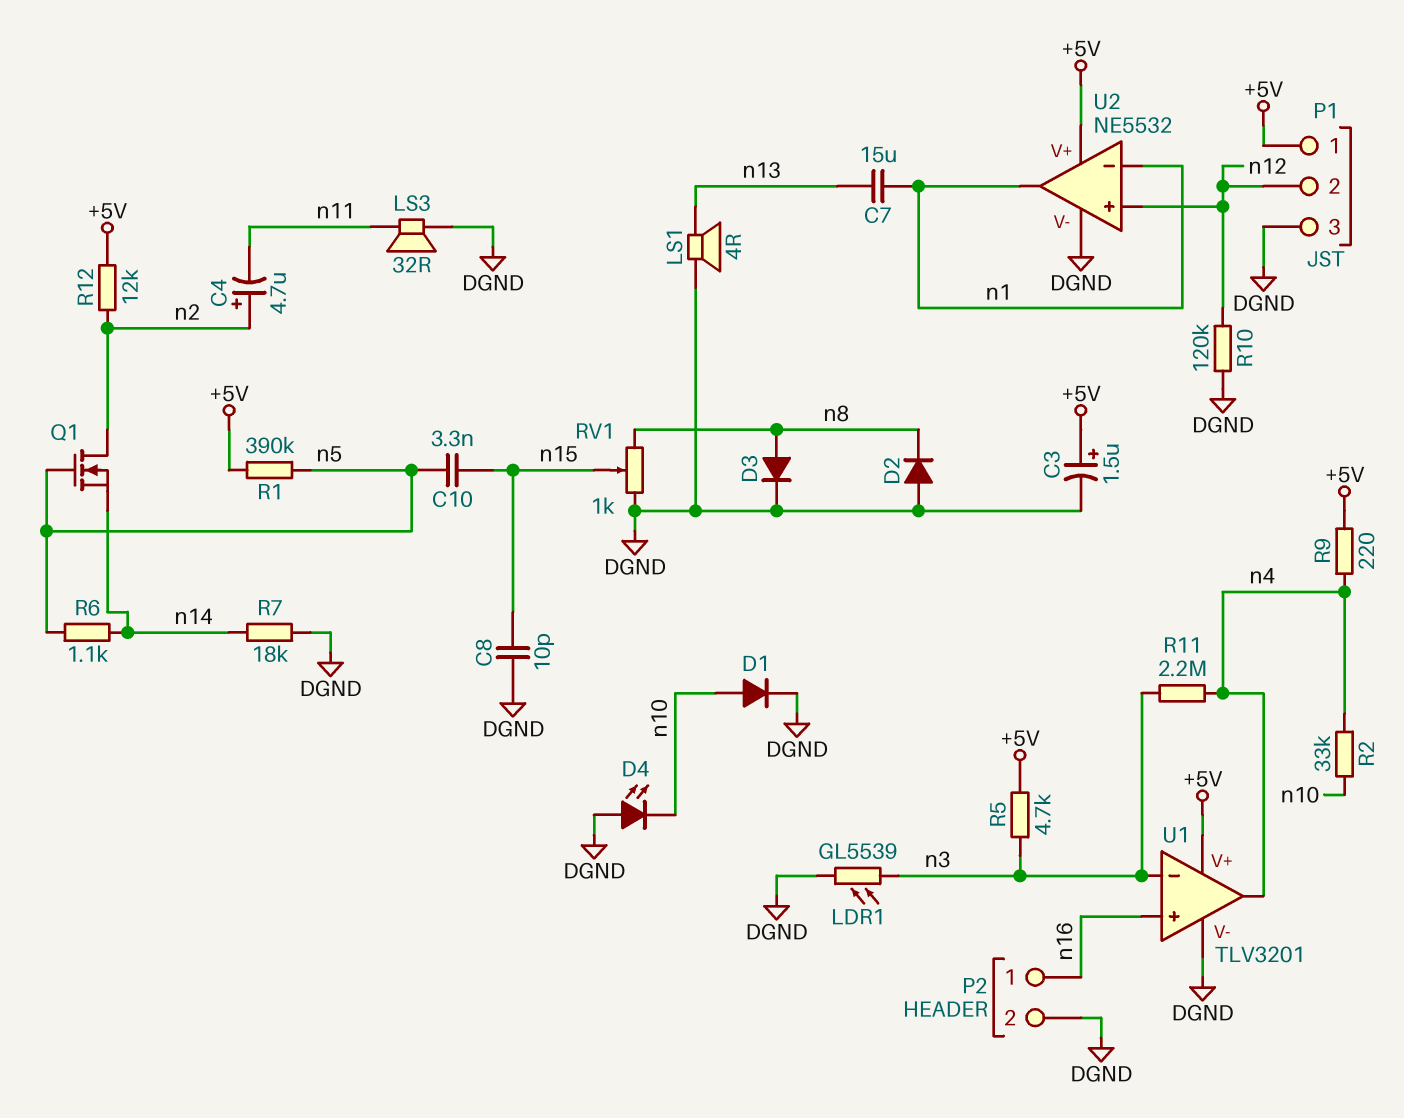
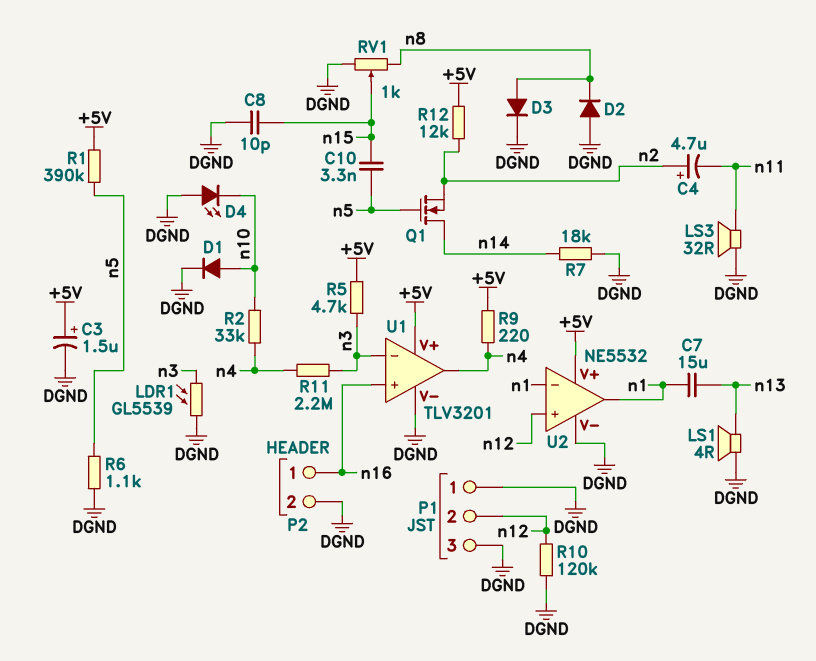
P1 pin 1: +5V -> DGND
Q1: NMOS (G n5, D n2, S n14) -> NMOS (G n5, D n14, S n2)
R6: 1.1k (n5, n14) -> 1.1k (DGND, n5)

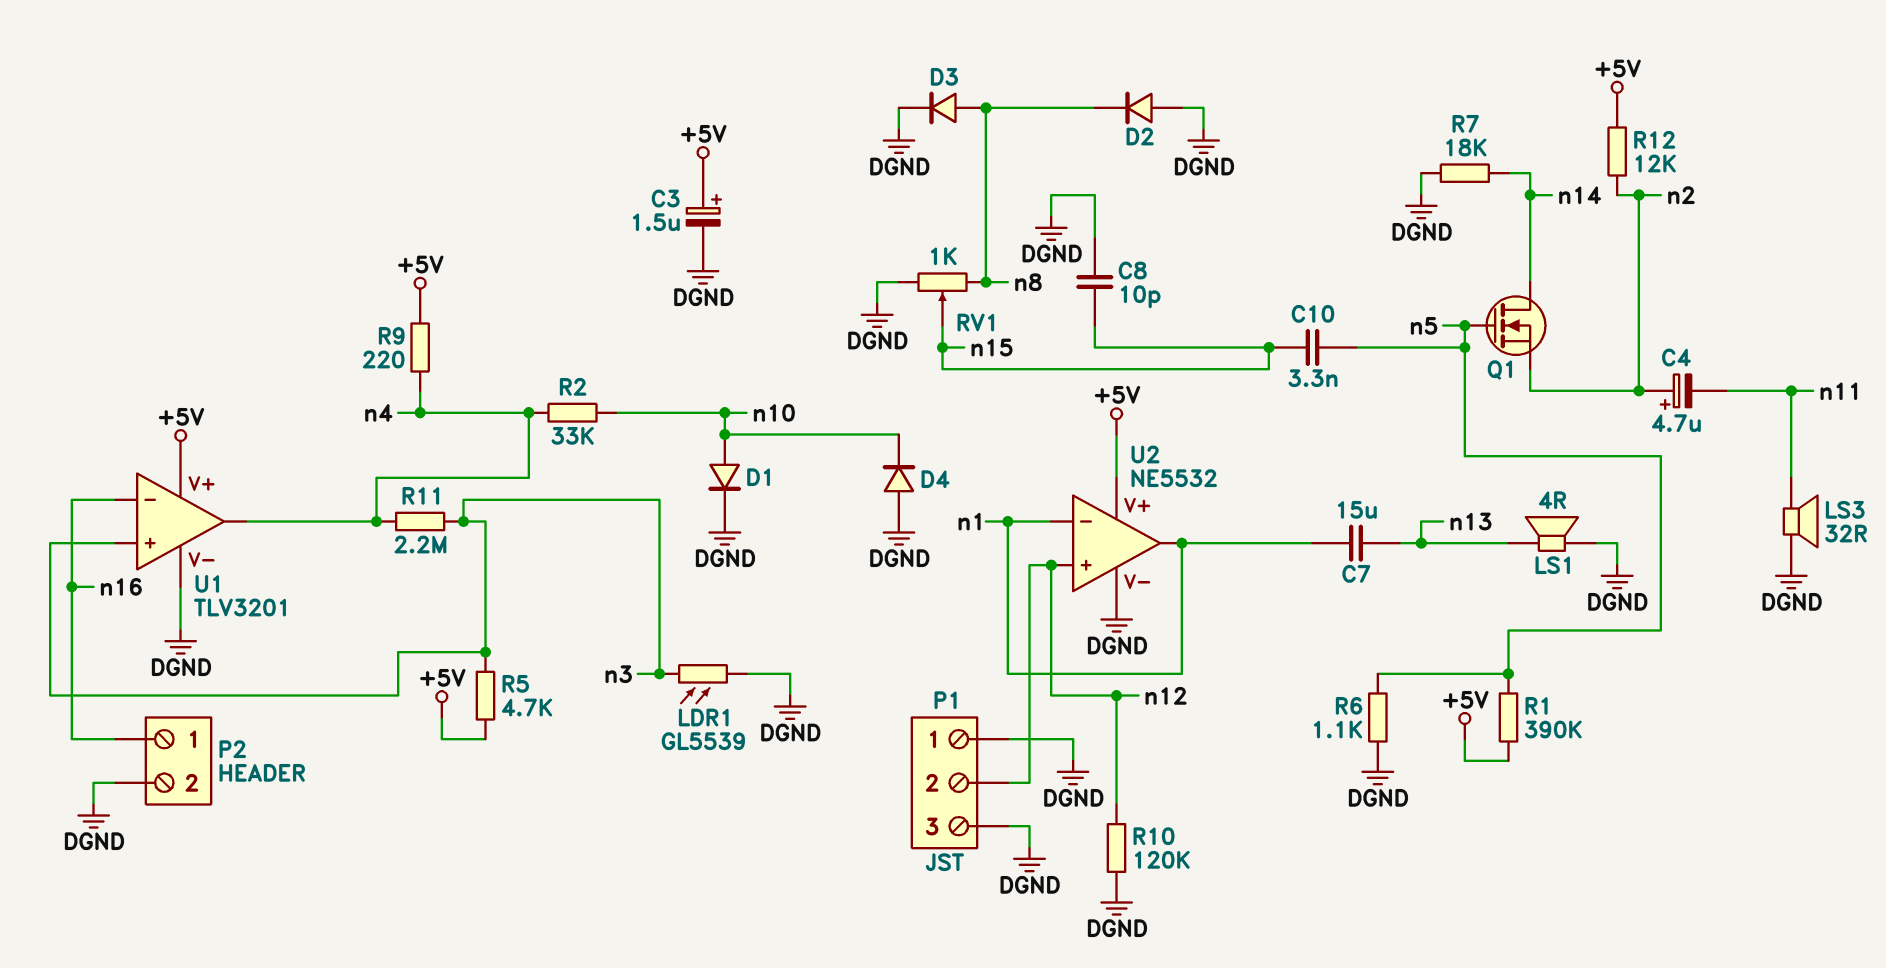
D4: LED (A DGND, K n10) -> diode (A DGND, K n10)
U1 pin in+: n16 -> n3
U1 pin in-: n3 -> n16

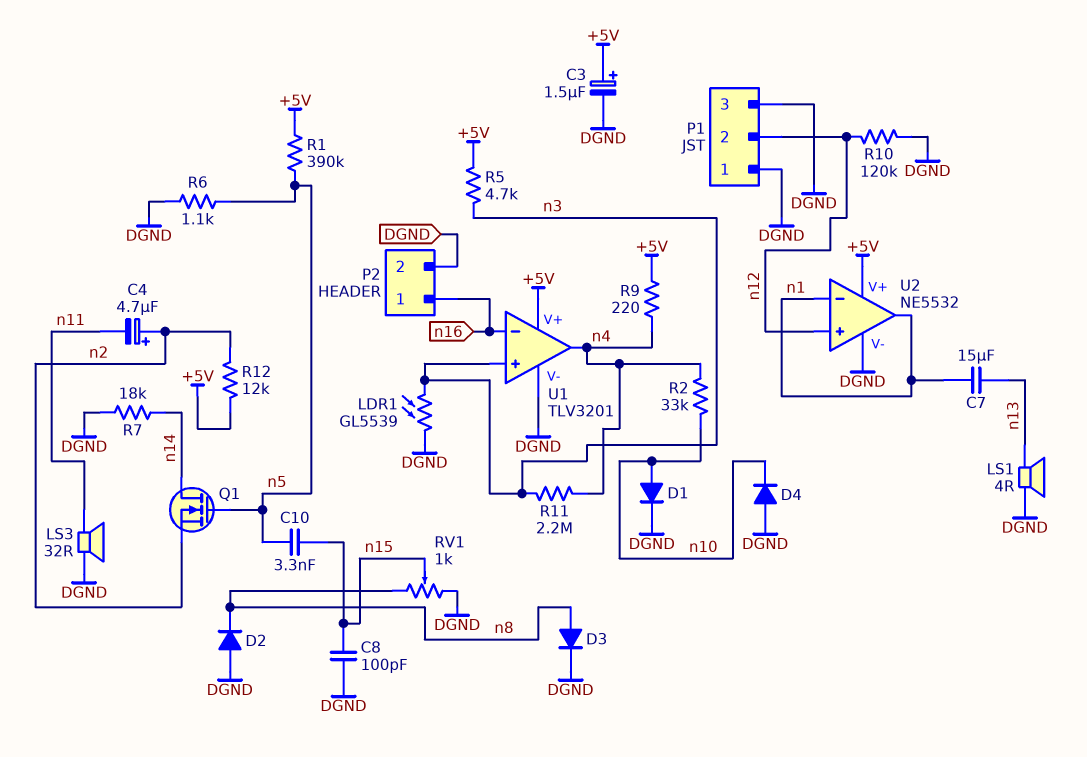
C8: 10pF (DGND, n15) -> 100pF (DGND, n15)

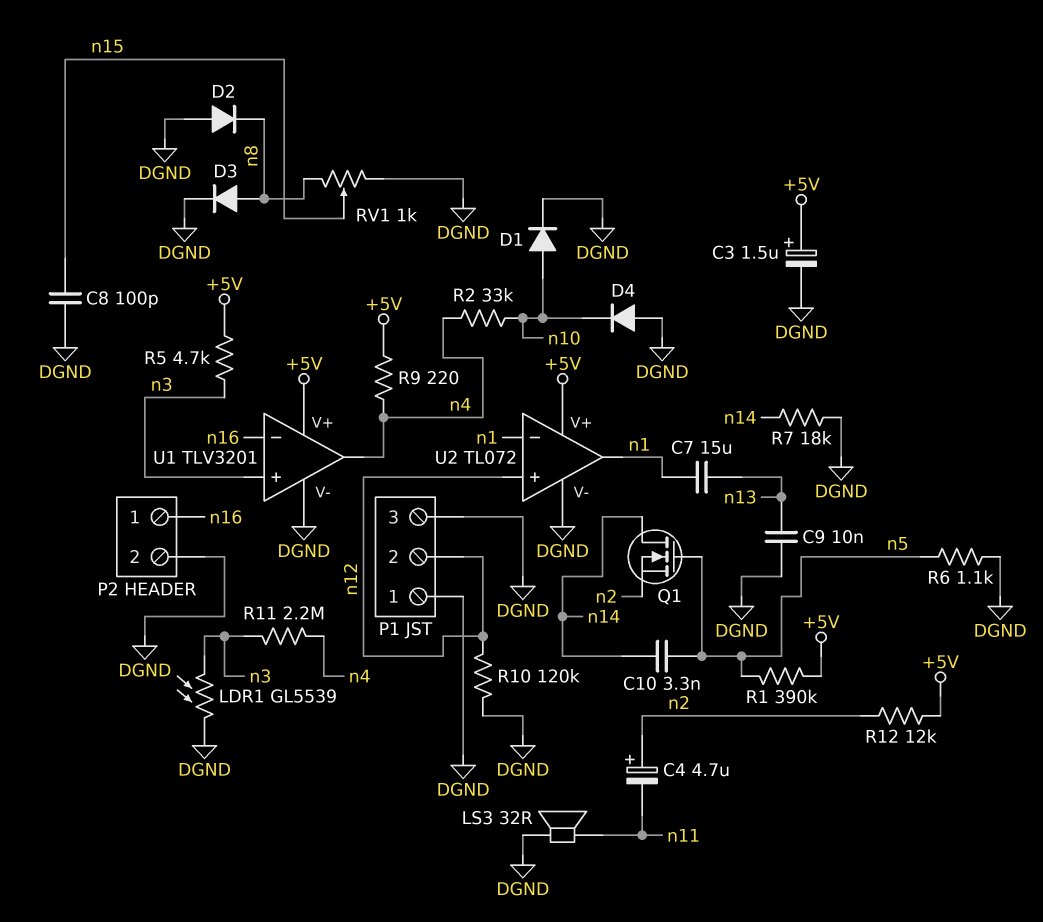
C9: none -> 10nF (DGND, n13)
C10: 3.3nF (n5, n15) -> 3.3nF (n5, n14)
LS1: speaker 4R (DGND, n13) -> none
U2: NE5532 -> TL072

